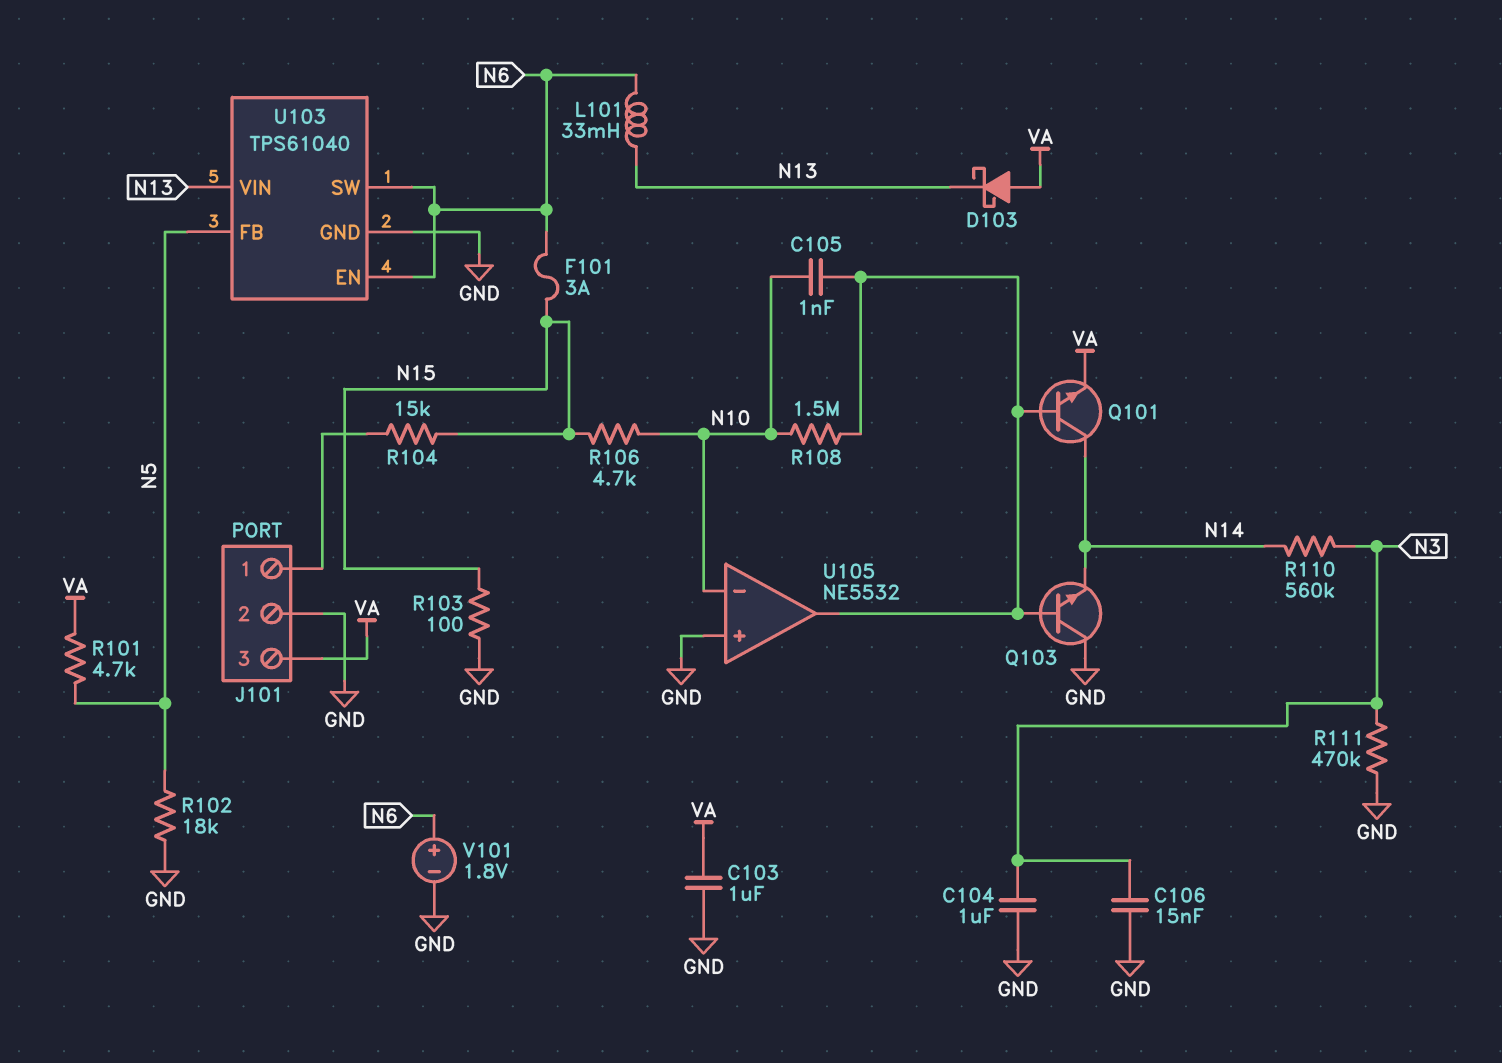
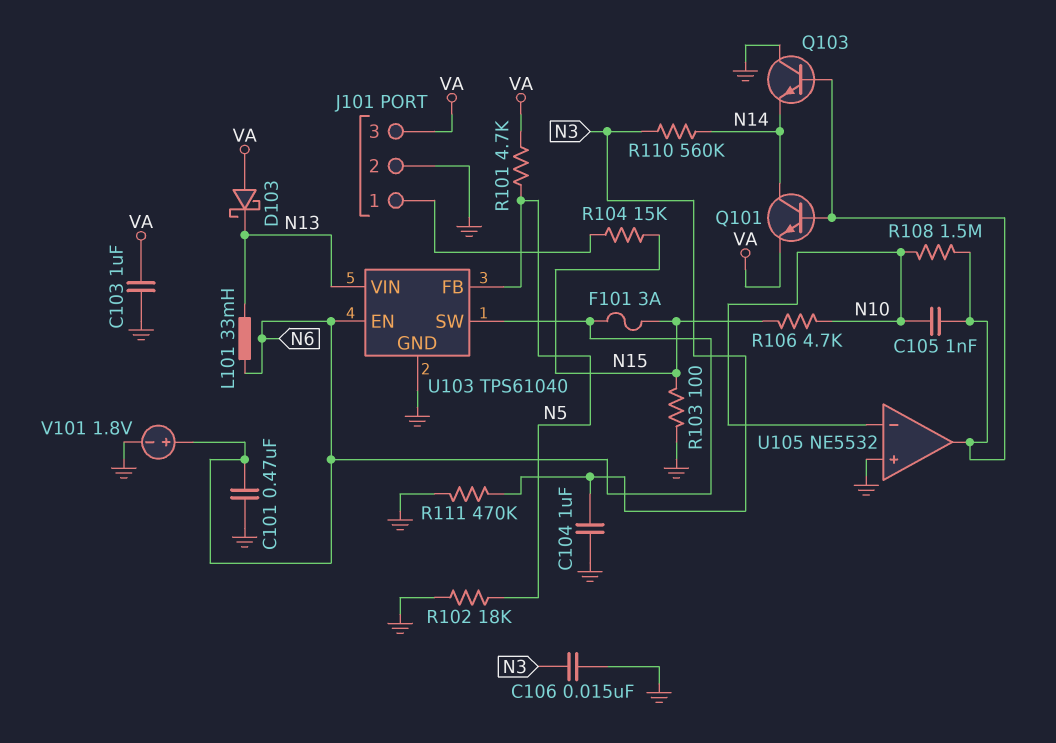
C101: none -> 470nF (GND, N6)

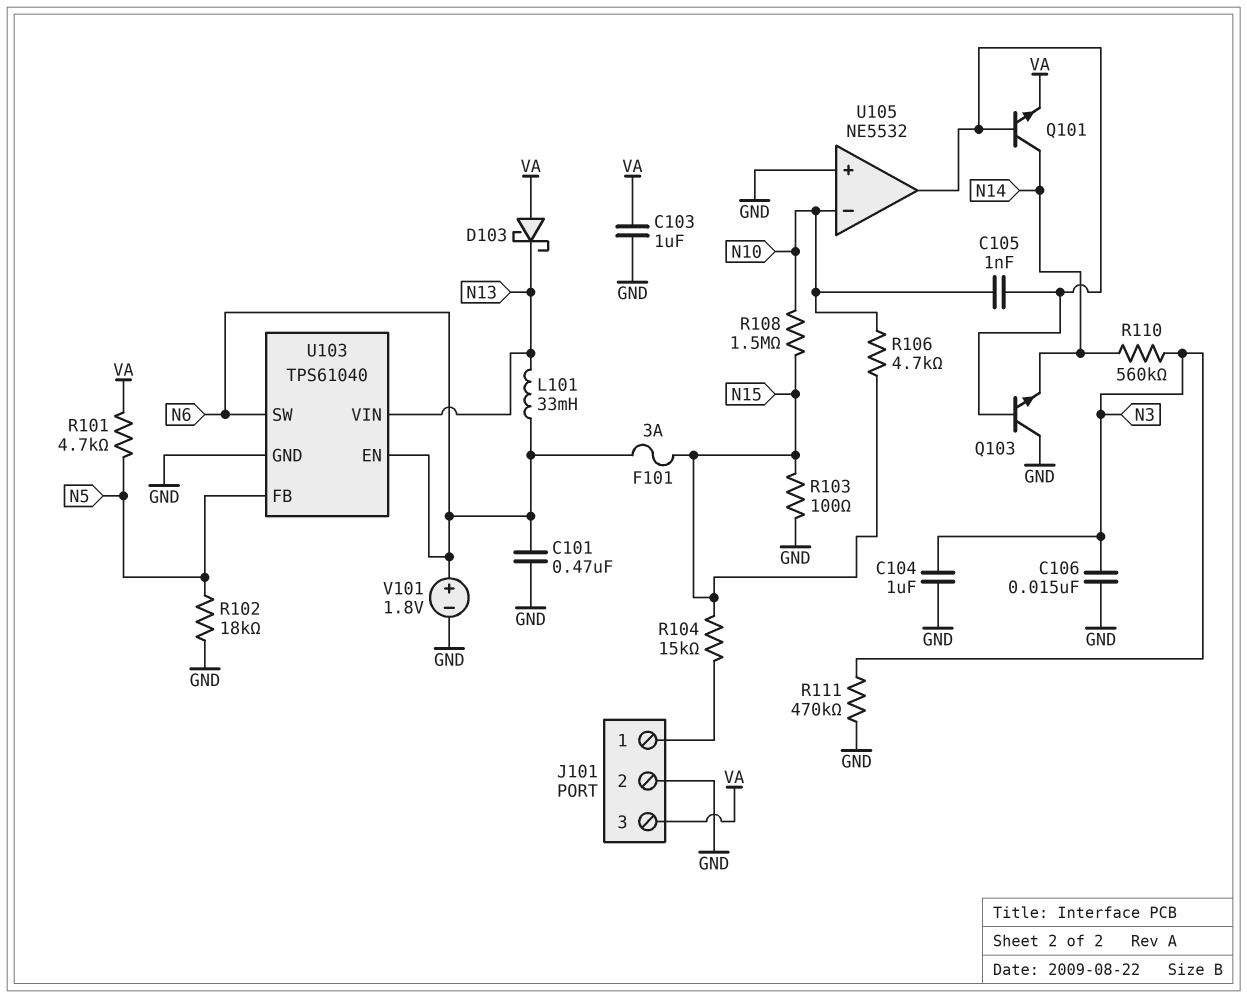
R108: 1.5M (N10, U105/out) -> 1.5M (N10, N15)

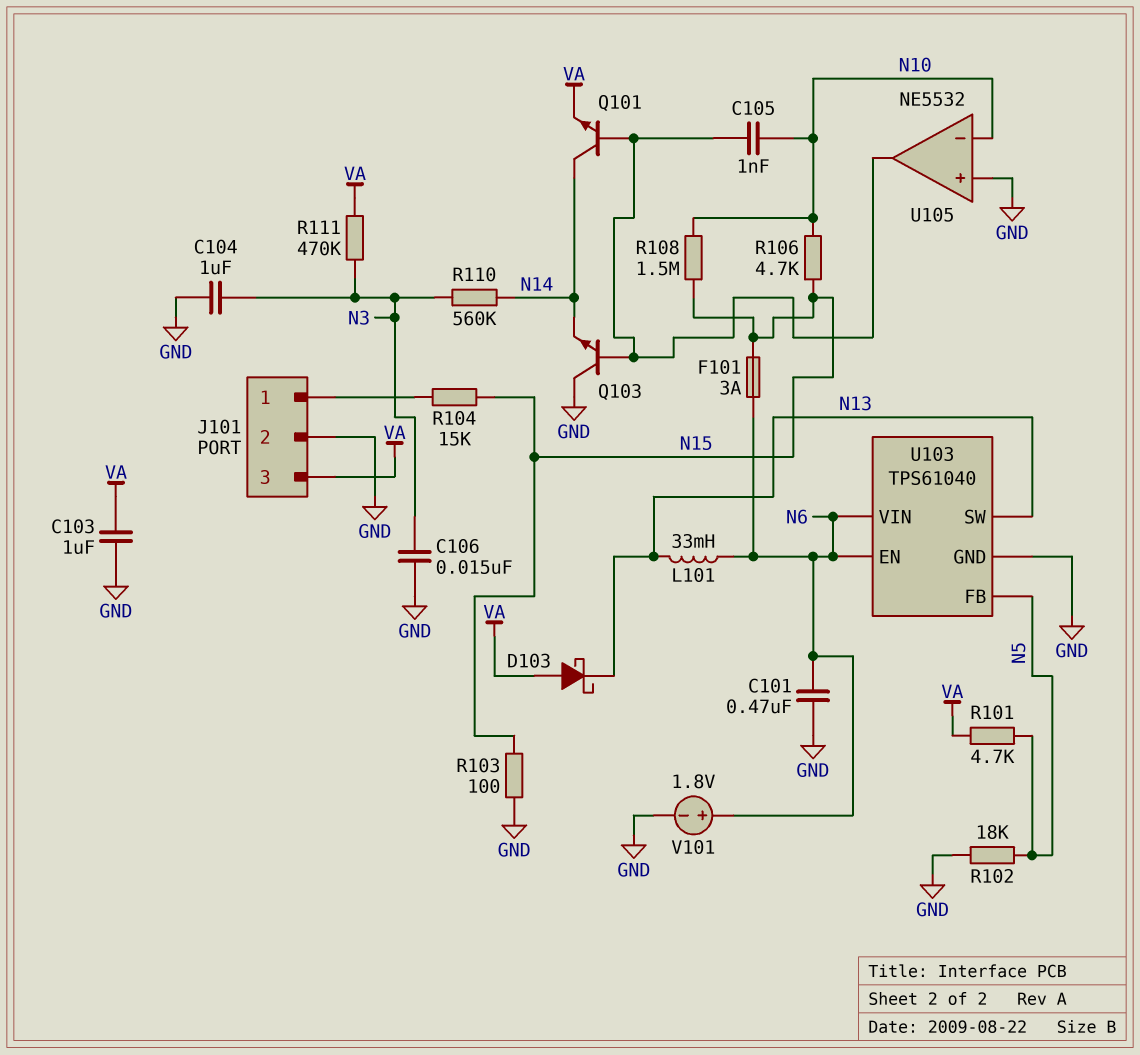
R111: 470k (GND, N3) -> 470k (N3, VA)
U103 pin SW: N6 -> N13
U103 pin VIN: N13 -> N6

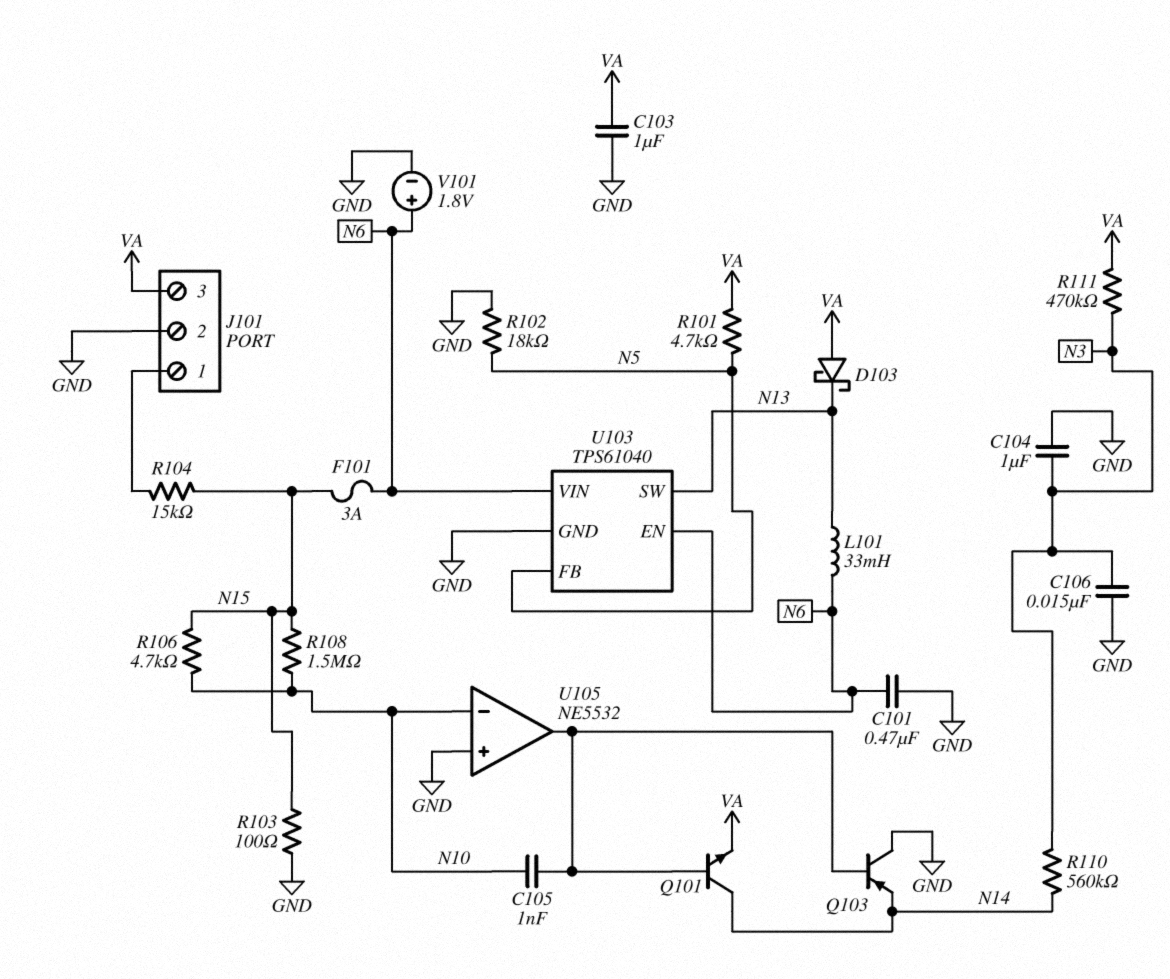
Q103: NPN (B U105/out, C GND, E N14) -> PNP (B U105/out, C GND, E N14)

